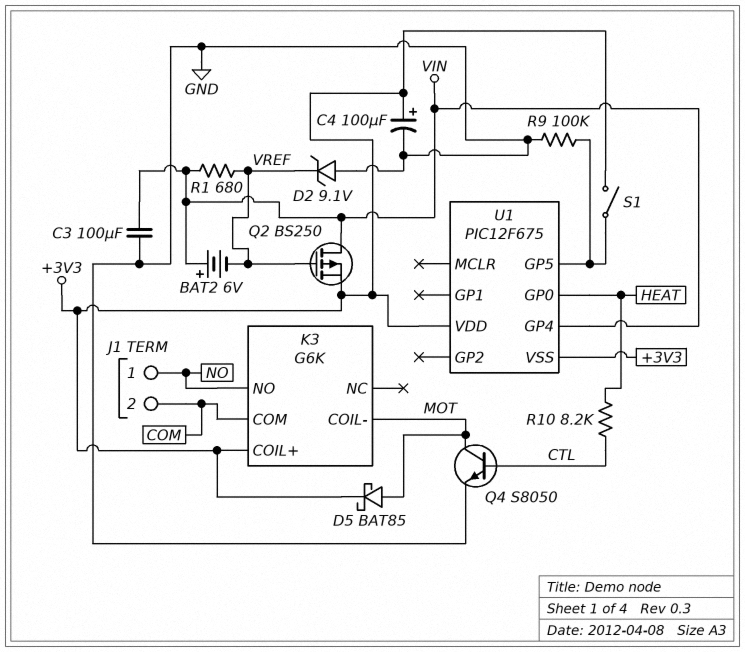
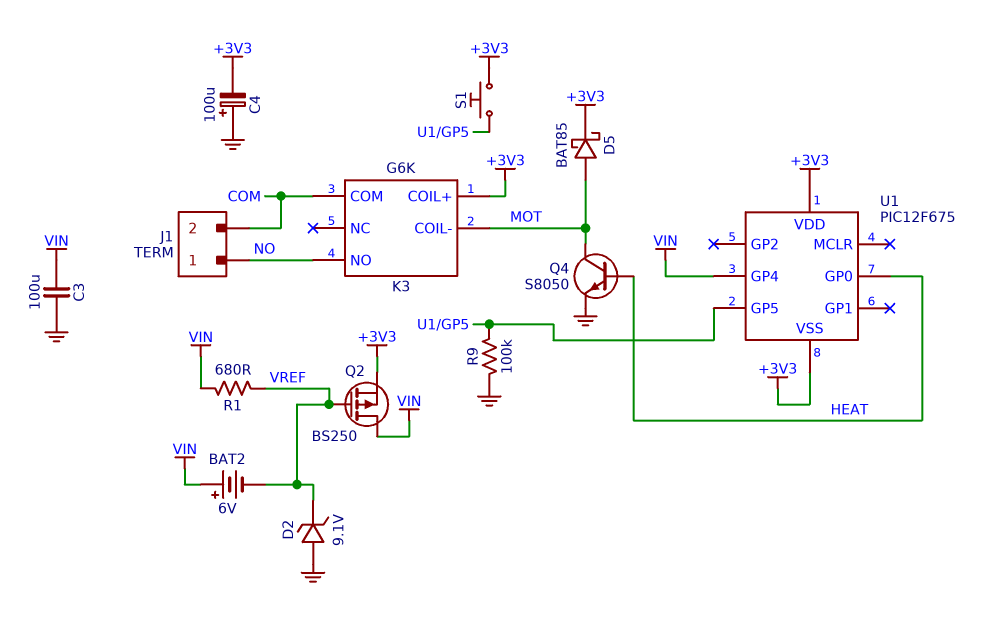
C4: 100uF (plus +3V3, minus GND) -> 100uF (plus GND, minus +3V3)
Q4: NPN S8050 (B CTL, C MOT, E GND) -> NPN S8050 (B HEAT, C MOT, E GND)
R10: 8.2k (CTL, HEAT) -> none
S1: switch (+3V3, U1/GP5) -> button (+3V3, U1/GP5)

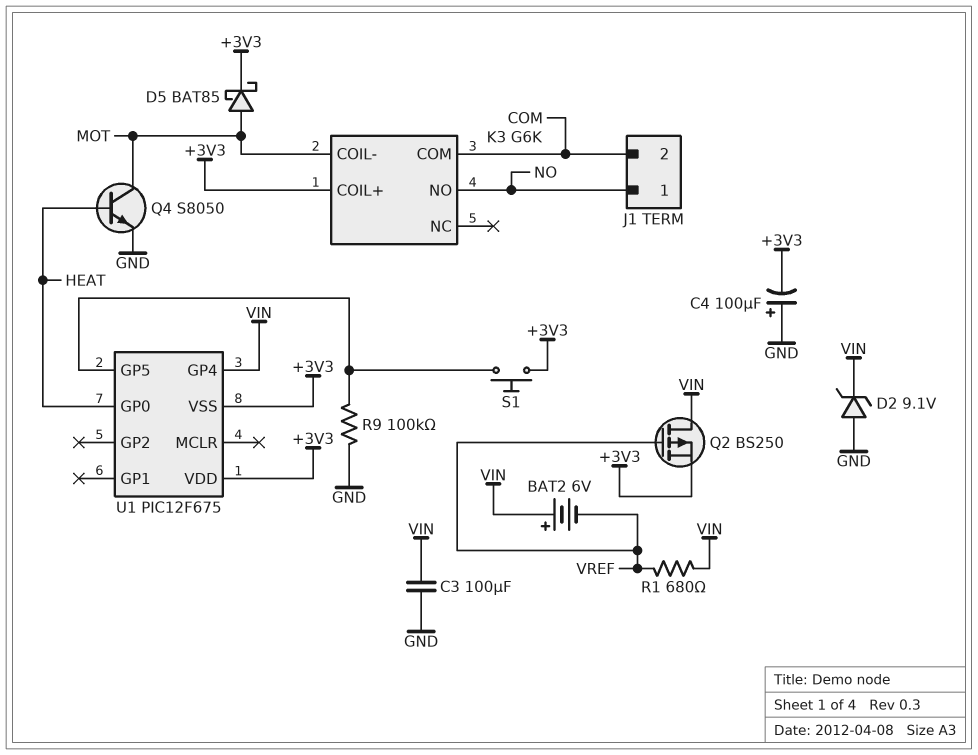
D2: zener 9.1V (A GND, K VREF) -> zener 9.1V (A GND, K VIN)

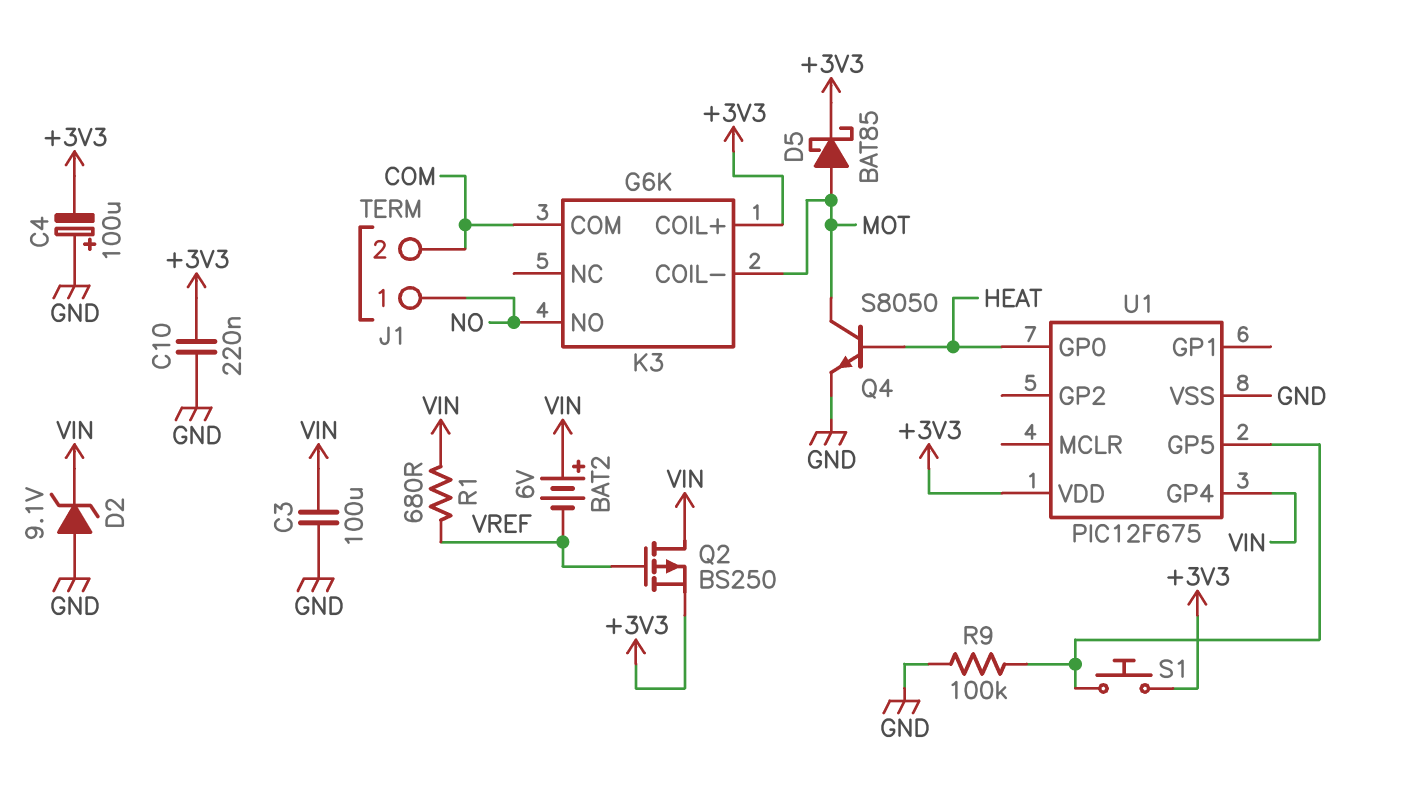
C10: none -> 220nF (+3V3, GND)
U1 pin VSS: +3V3 -> GND

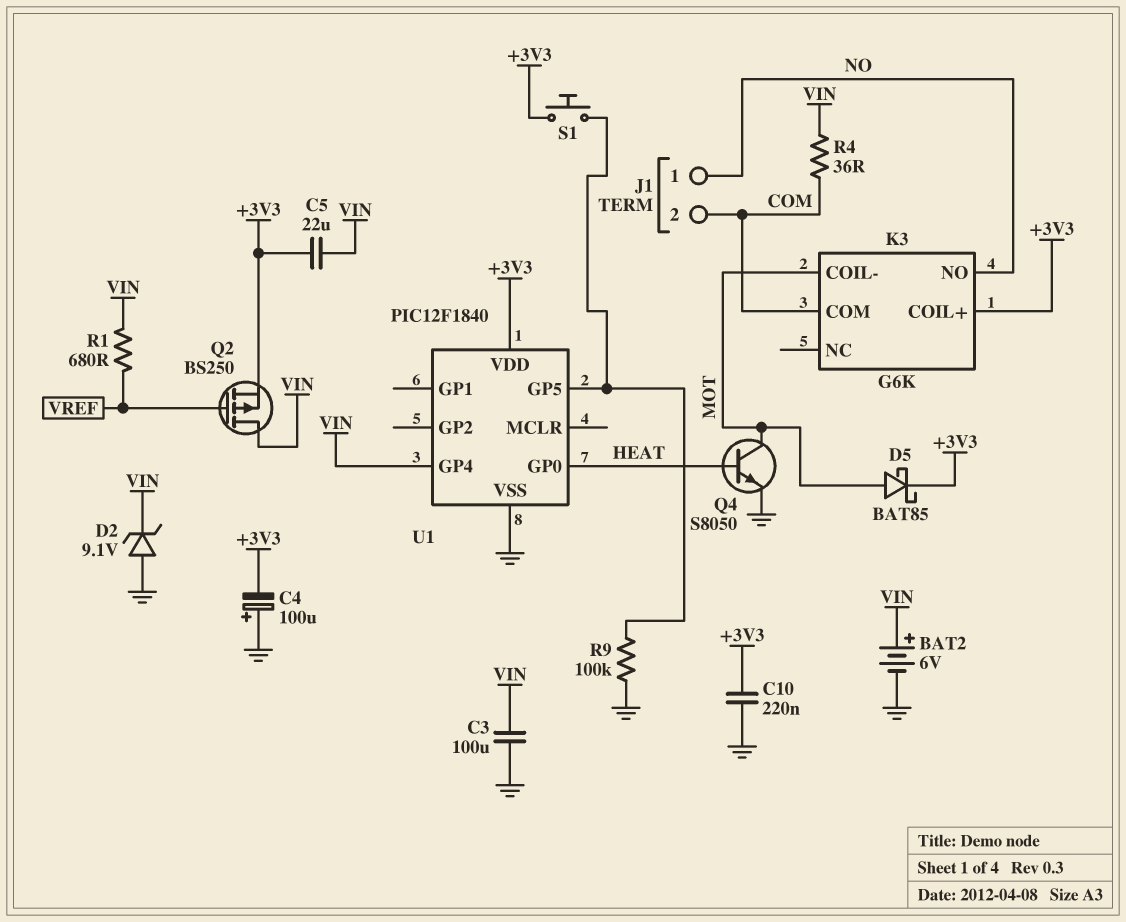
BAT2: 6V (plus VIN, minus VREF) -> 6V (plus VIN, minus GND)
C5: none -> 22uF (+3V3, VIN)
R4: none -> 36 (COM, VIN)
U1: PIC12F675 -> PIC12F1840

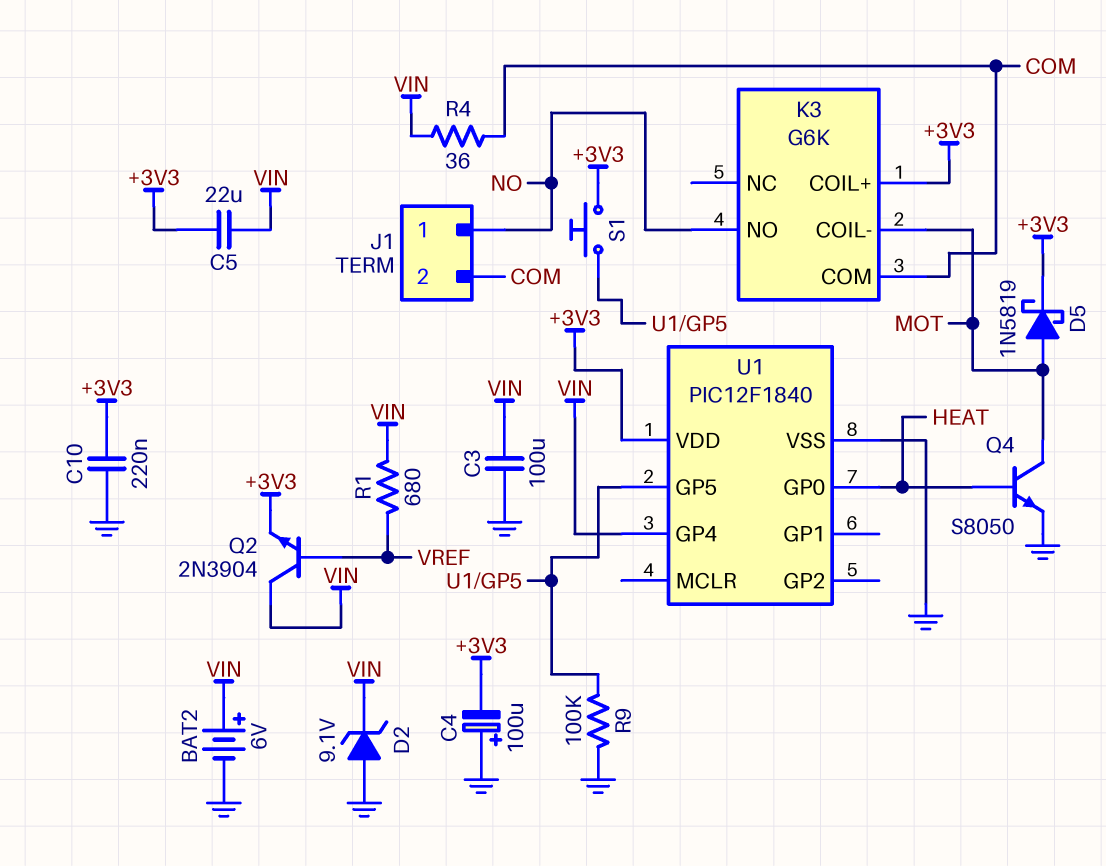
D5: schottky BAT85 (A MOT, K +3V3) -> schottky 1N5819 (A MOT, K +3V3)
Q2: PMOS BS250 (G VREF, D VIN, S +3V3) -> NPN 2N3904 (B VREF, C VIN, E +3V3)

